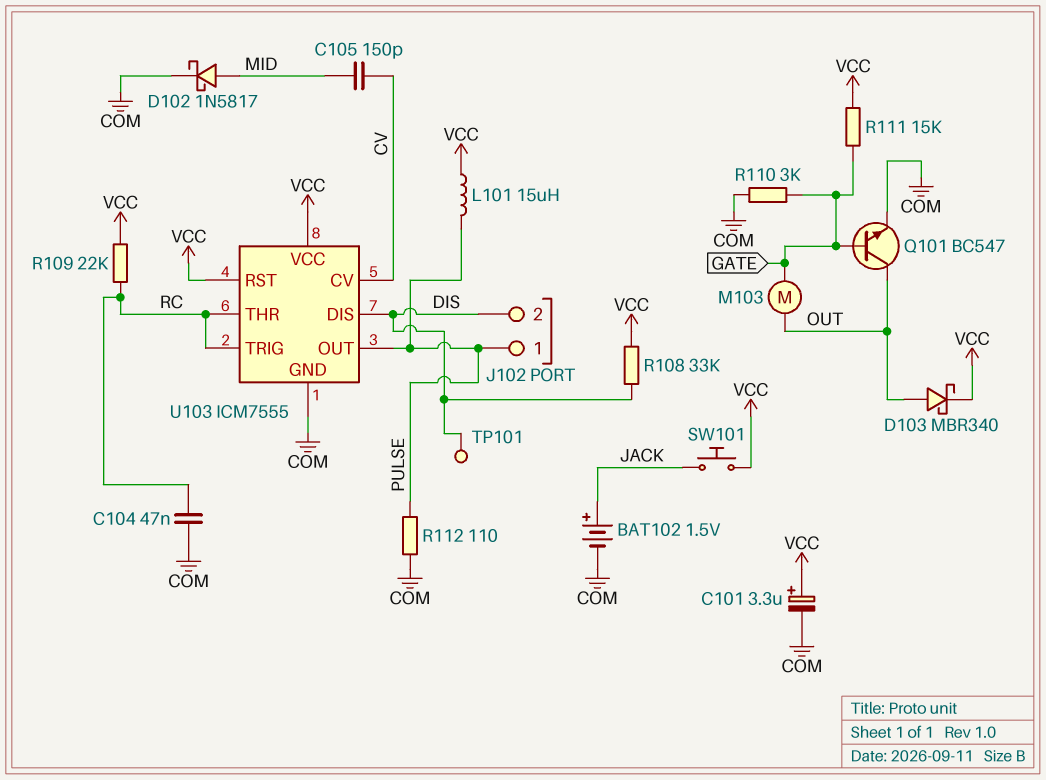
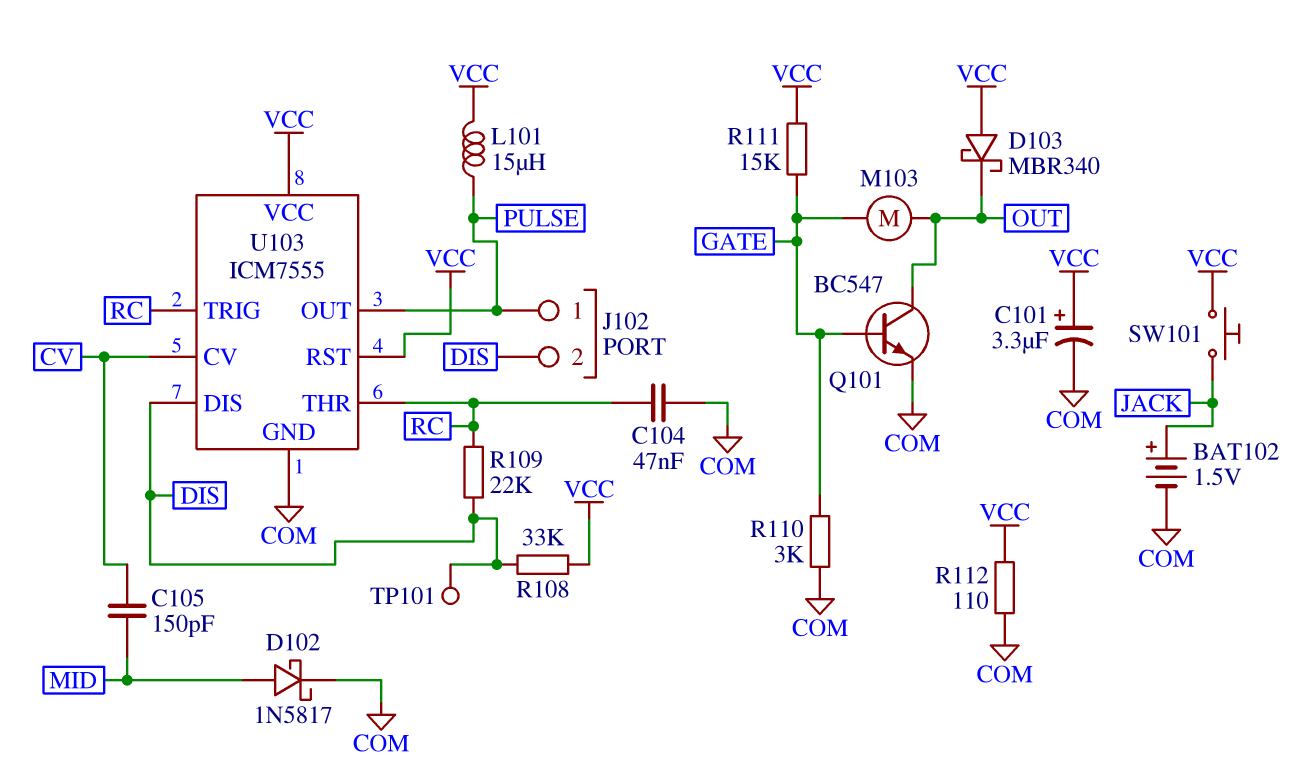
D103: schottky MBR340 (A OUT, K VCC) -> schottky MBR340 (A VCC, K OUT)
R109: 22k (RC, VCC) -> 22k (DIS, RC)
R112: 110 (COM, PULSE) -> 110 (COM, VCC)

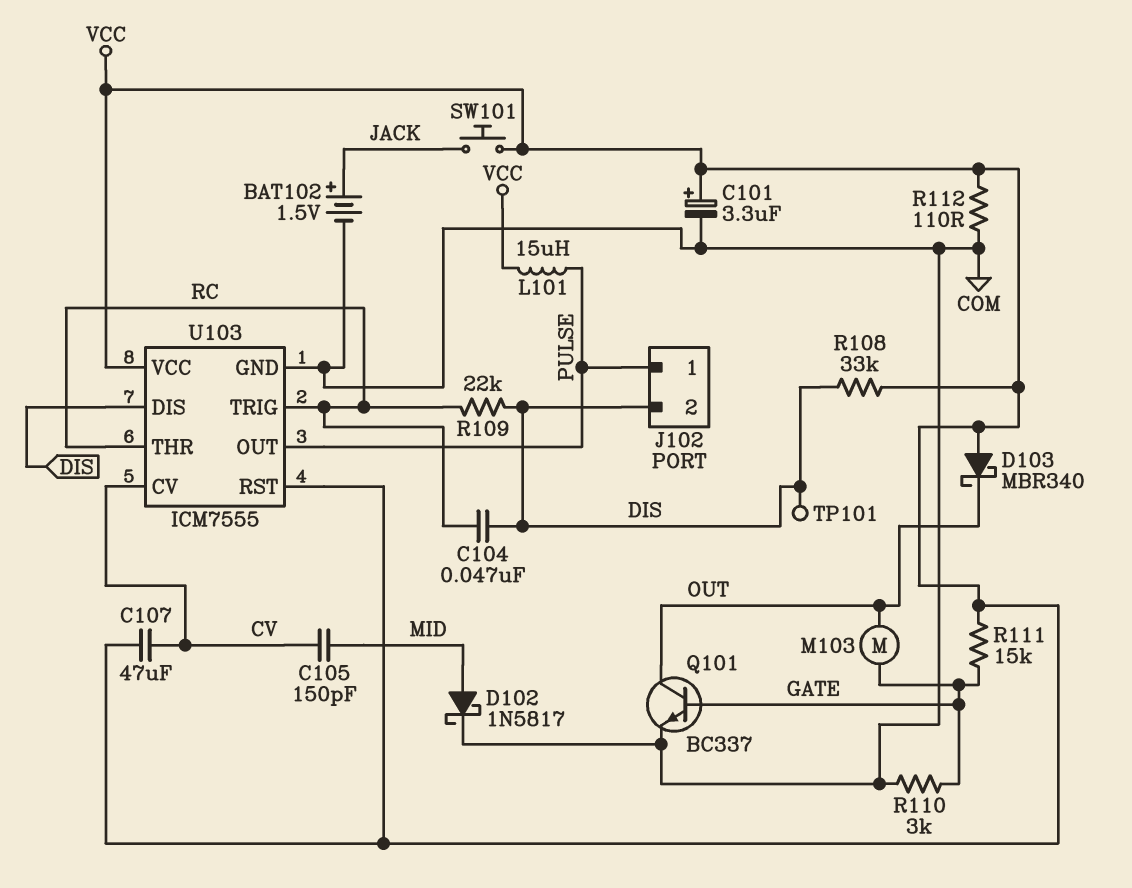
C104: 47nF (COM, RC) -> 47nF (DIS, RC)
C107: none -> 47uF (CV, VCC)
Q101: NPN BC547 (B GATE, C OUT, E COM) -> NPN BC337 (B GATE, C OUT, E COM)

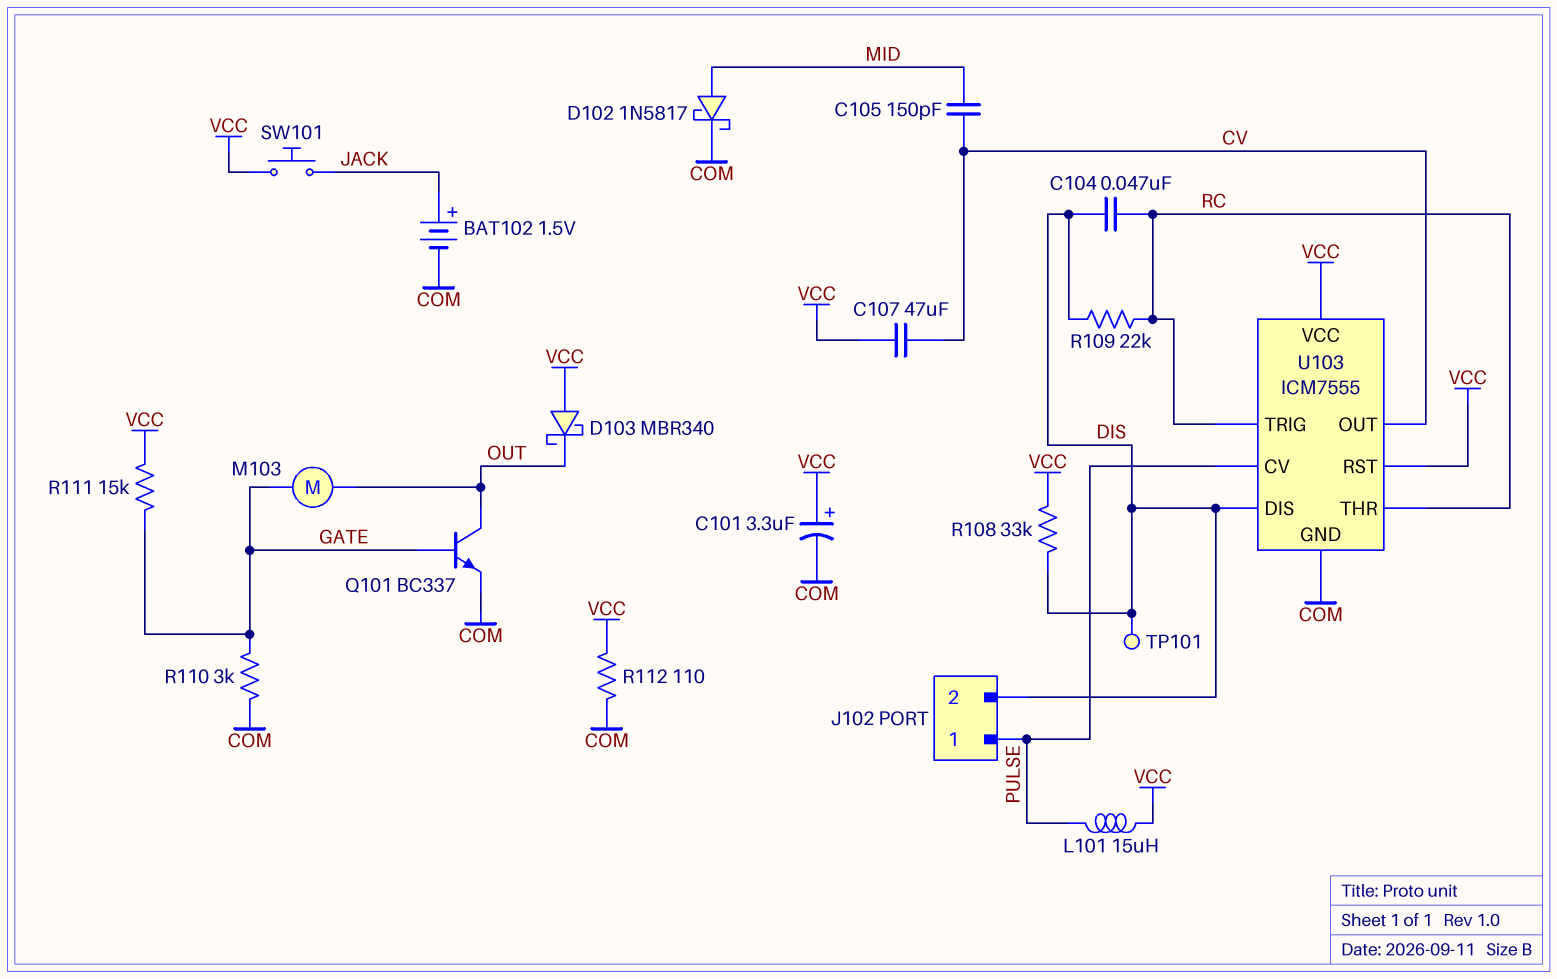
U103 pin CV: CV -> PULSE
U103 pin OUT: PULSE -> CV

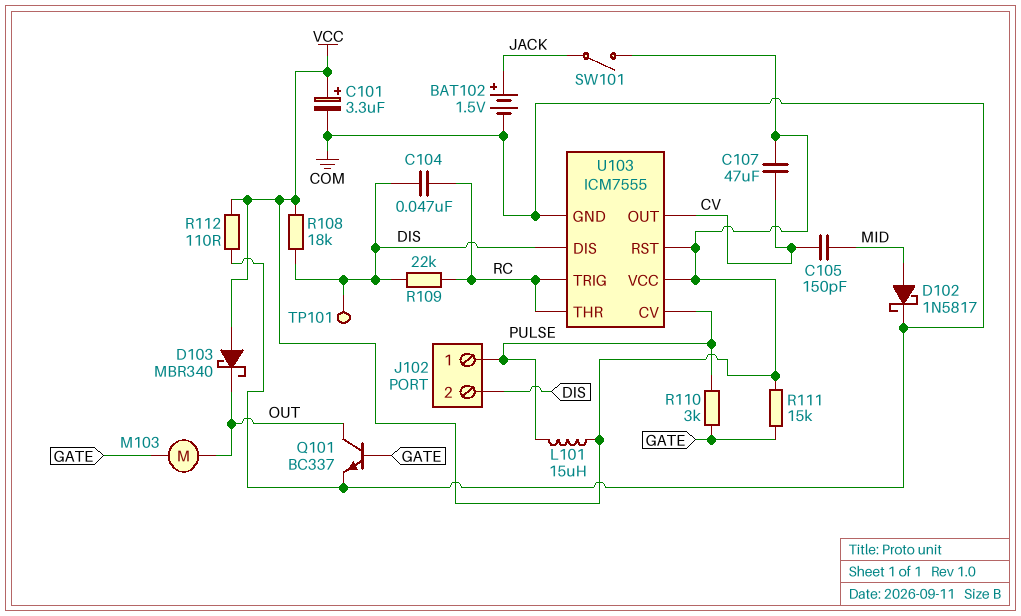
R108: 33k (DIS, VCC) -> 18k (DIS, VCC)
R110: 3k (COM, GATE) -> 3k (GATE, PULSE)
SW101: button (JACK, VCC) -> switch (JACK, VCC)

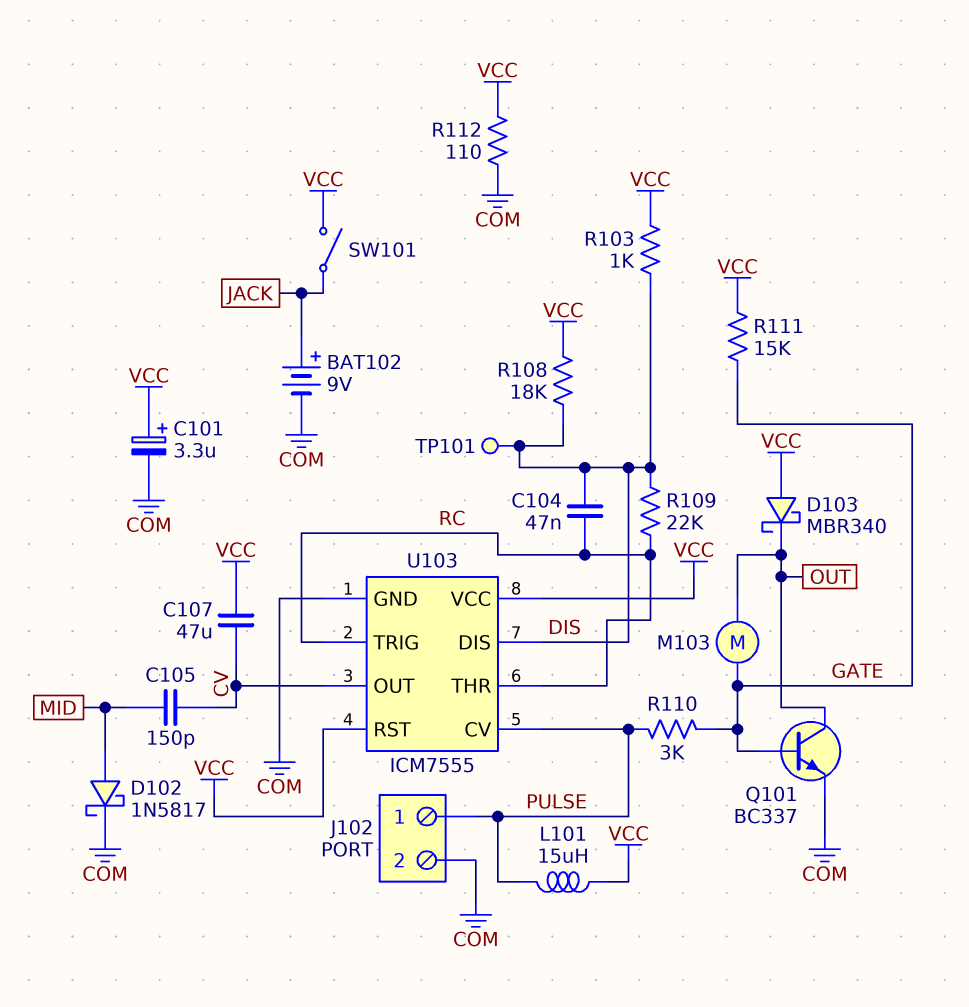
BAT102: 1.5V (plus JACK, minus COM) -> 9V (plus JACK, minus COM)
J102 pin 2: DIS -> COM
R103: none -> 1k (DIS, VCC)

